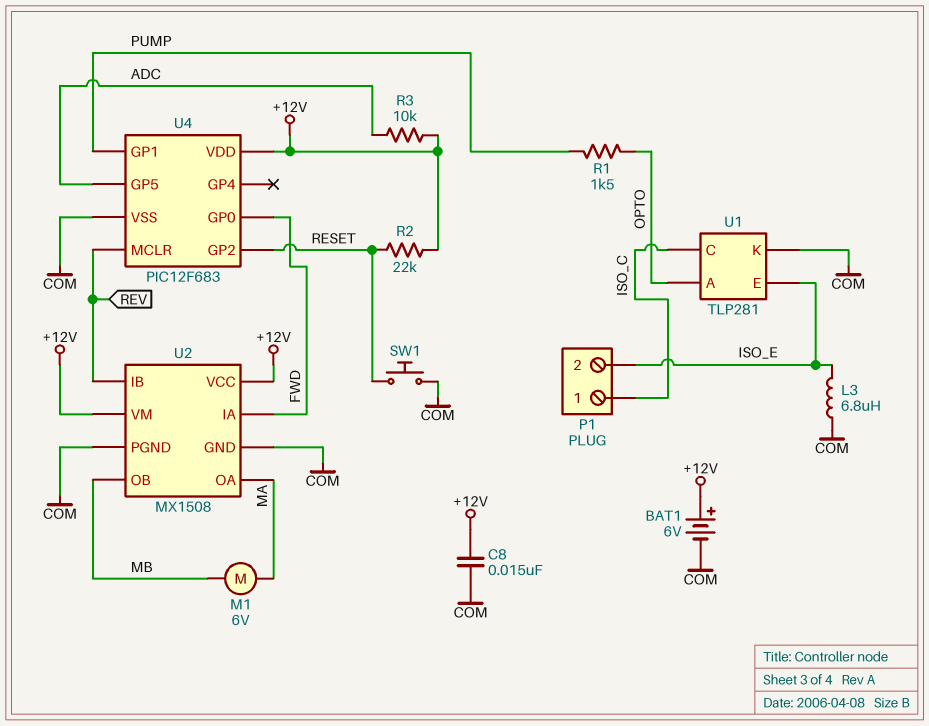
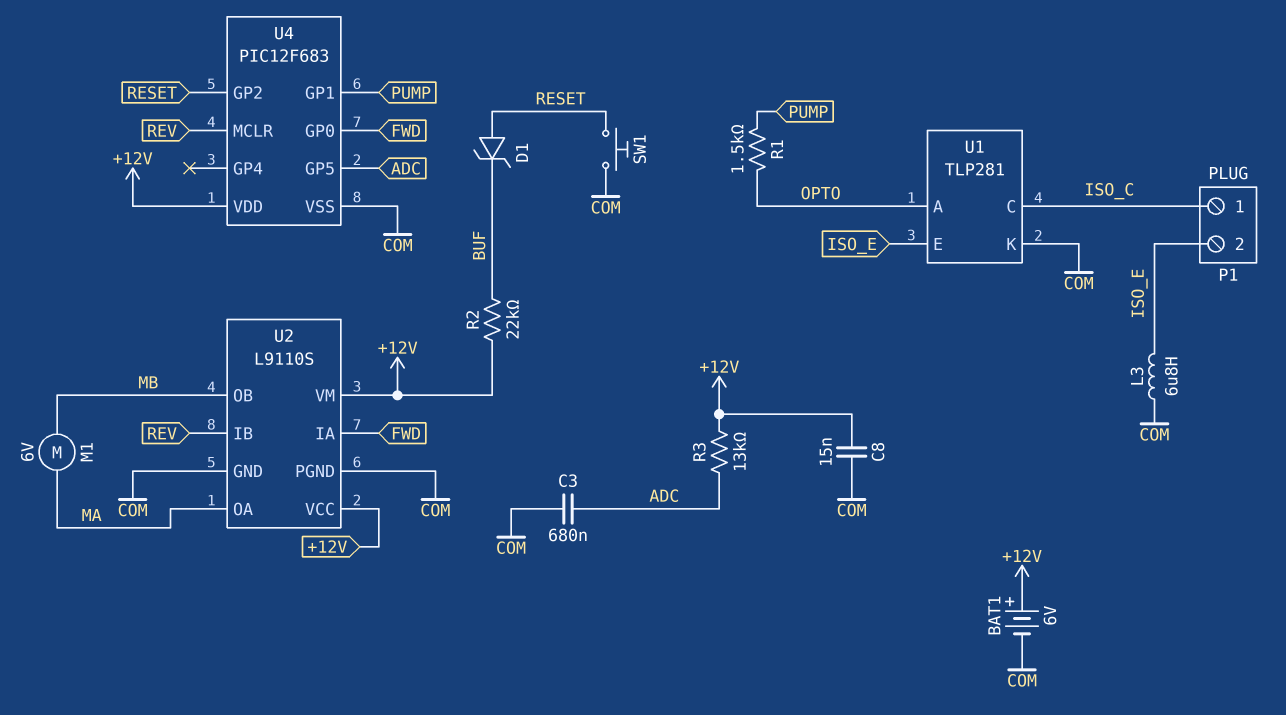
C3: none -> 680nF (ADC, COM)
D1: none -> zener (A RESET, K BUF)
R2: 22k (+12V, RESET) -> 22k (+12V, BUF)
R3: 10k (+12V, ADC) -> 13k (+12V, ADC)
U2: MX1508 -> L9110S

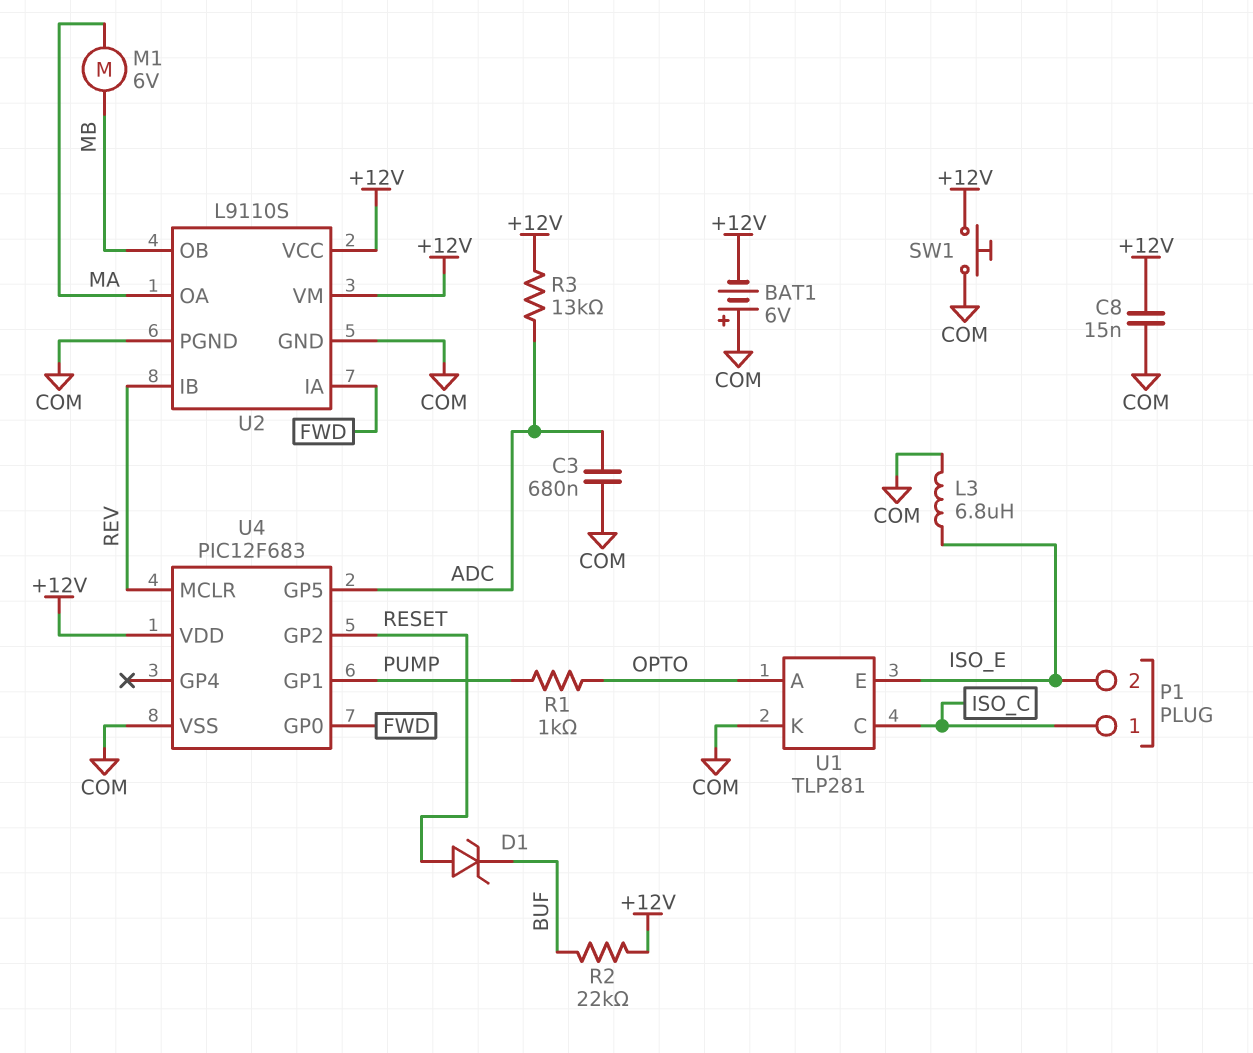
BAT1: 6V (plus +12V, minus COM) -> 6V (plus COM, minus +12V)
R1: 1.5k (OPTO, PUMP) -> 1k (OPTO, PUMP)
SW1: button (COM, RESET) -> button (+12V, COM)

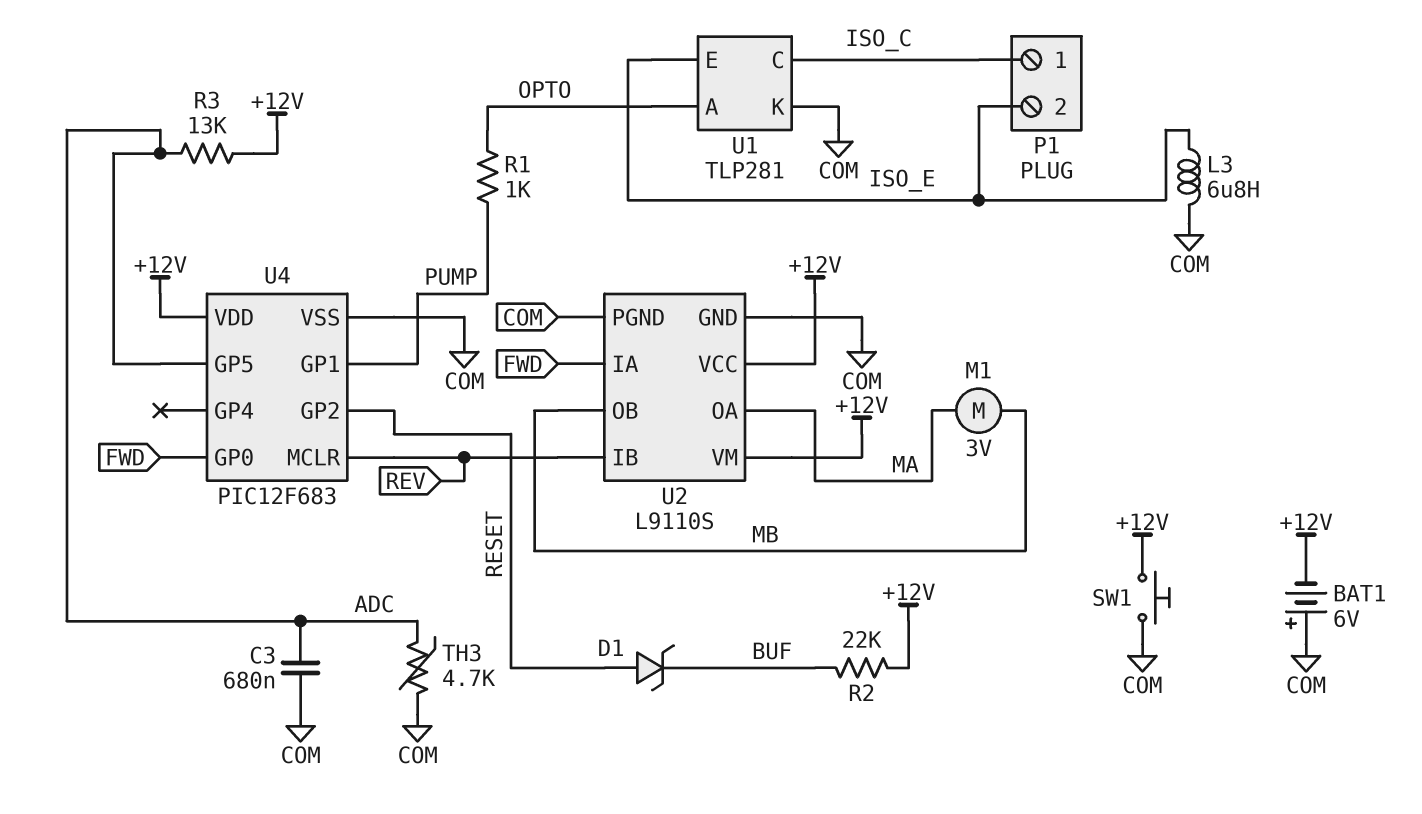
C8: 15nF (+12V, COM) -> none
M1: motor 6V (MA, MB) -> motor 3V (MA, MB)
TH3: none -> 4.7k (ADC, COM)

